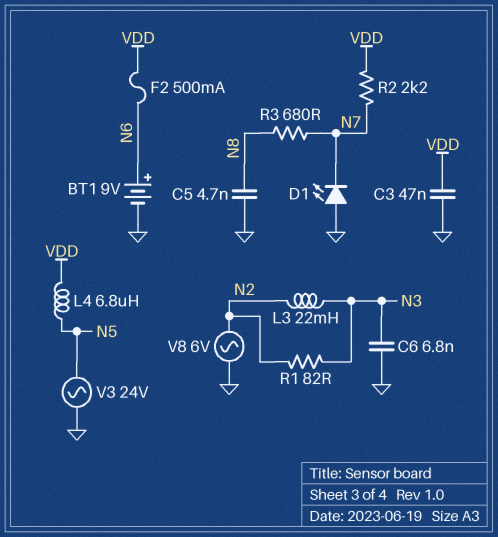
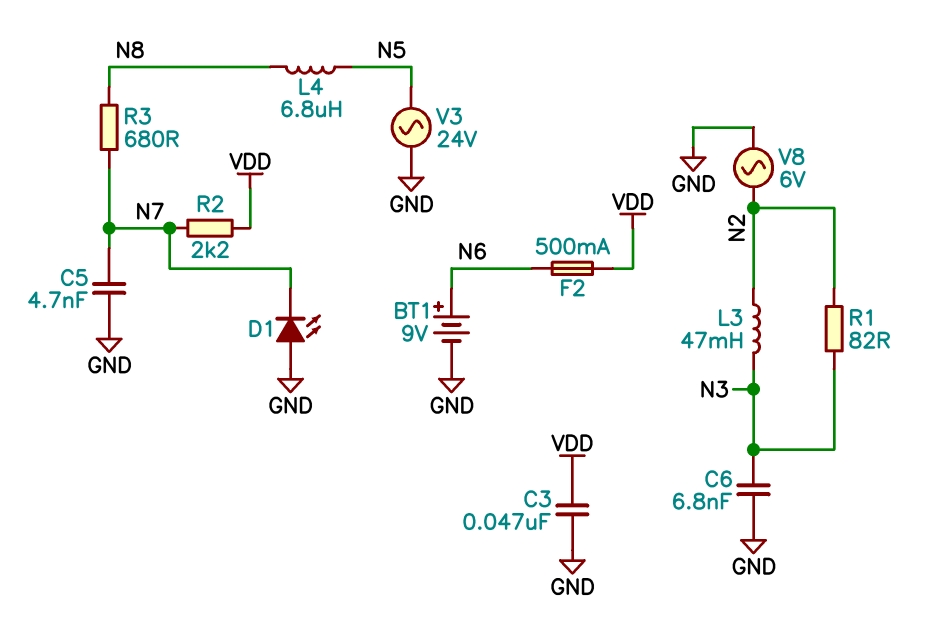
C5: 4.7nF (GND, N8) -> 4.7nF (GND, N7)
L3: 22mH (N2, N3) -> 47mH (N2, N3)
L4: 6.8uH (N5, VDD) -> 6.8uH (N5, N8)

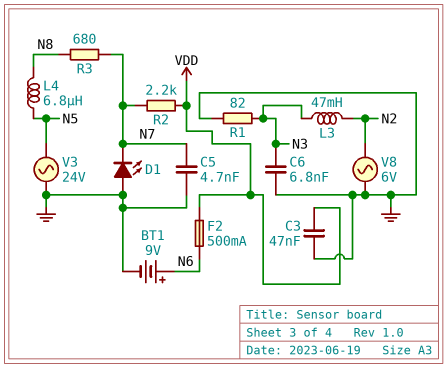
R1: 82 (N2, N3) -> 82 (GND, N3)

